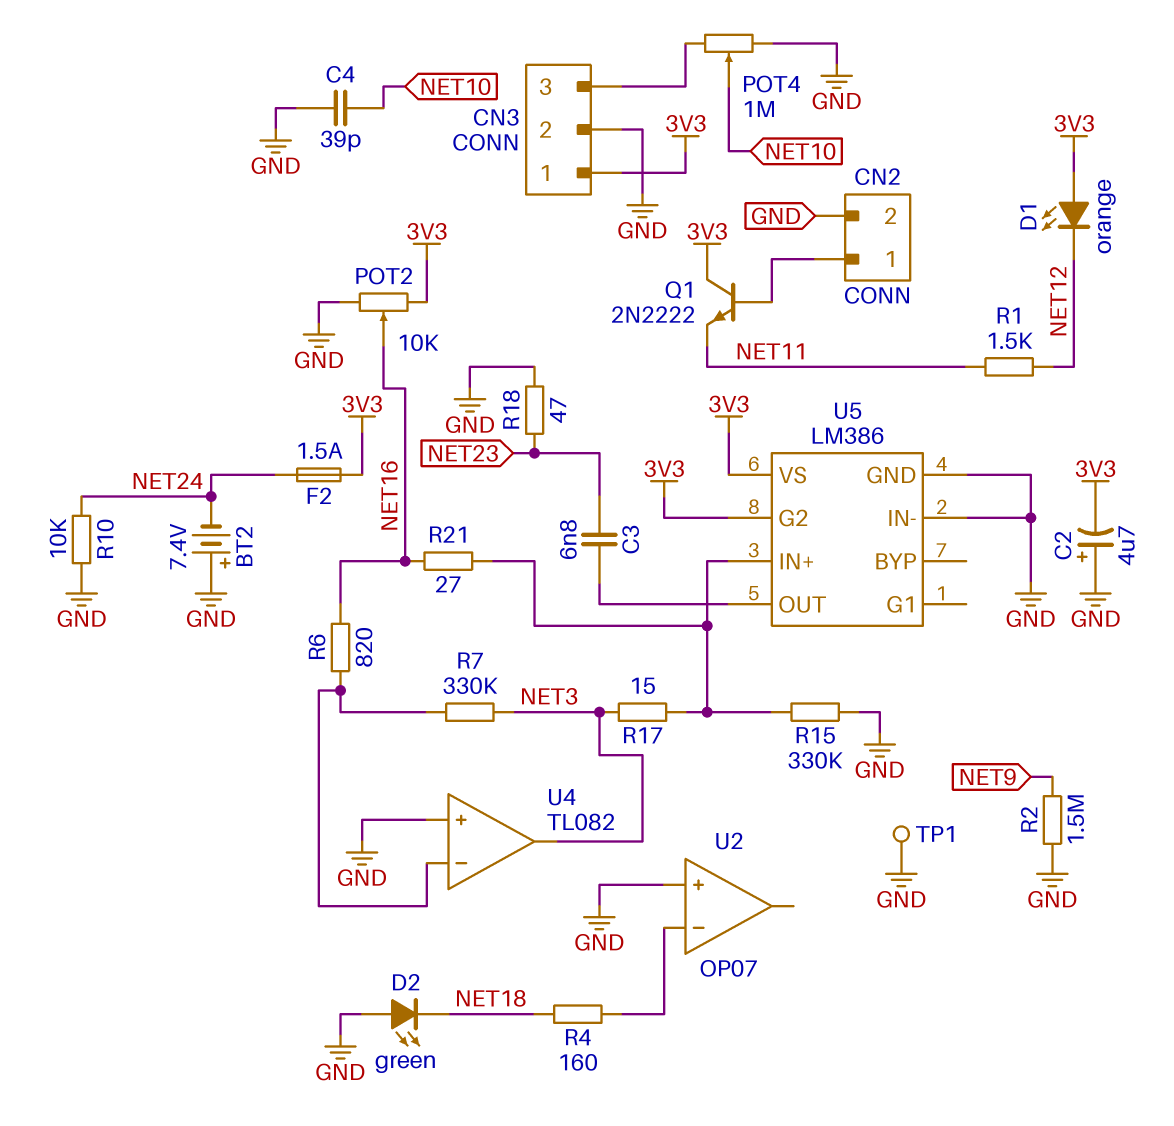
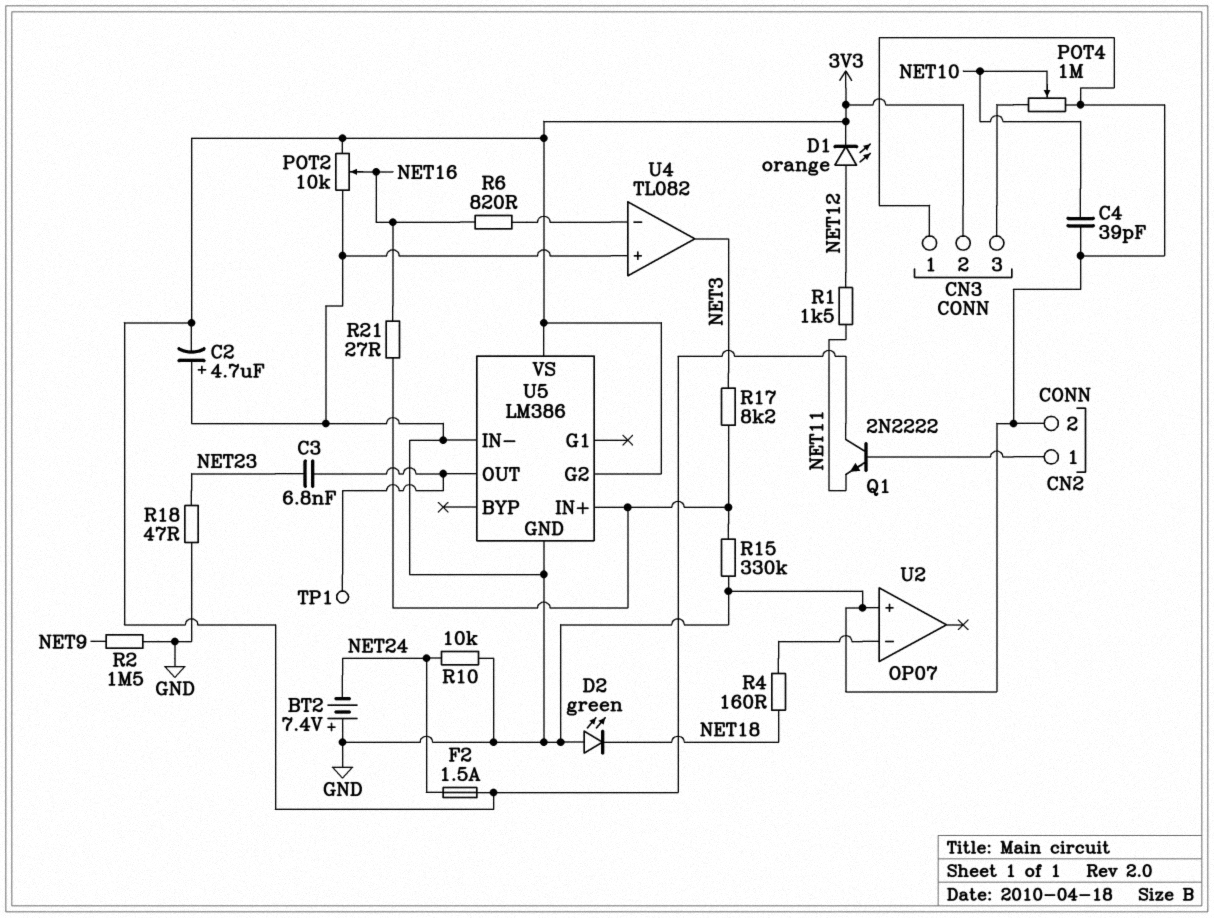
CN3 pin 1: 3V3 -> GND
CN3 pin 2: GND -> 3V3
D1: LED orange (A 3V3, K NET12) -> LED orange (A NET12, K 3V3)
R7: 330k (NET3, U4/in-) -> none
R17: 15 (NET3, U5/IN+) -> 8.2k (NET3, U5/IN+)
TP1: test point (GND) -> test point (U5/OUT)

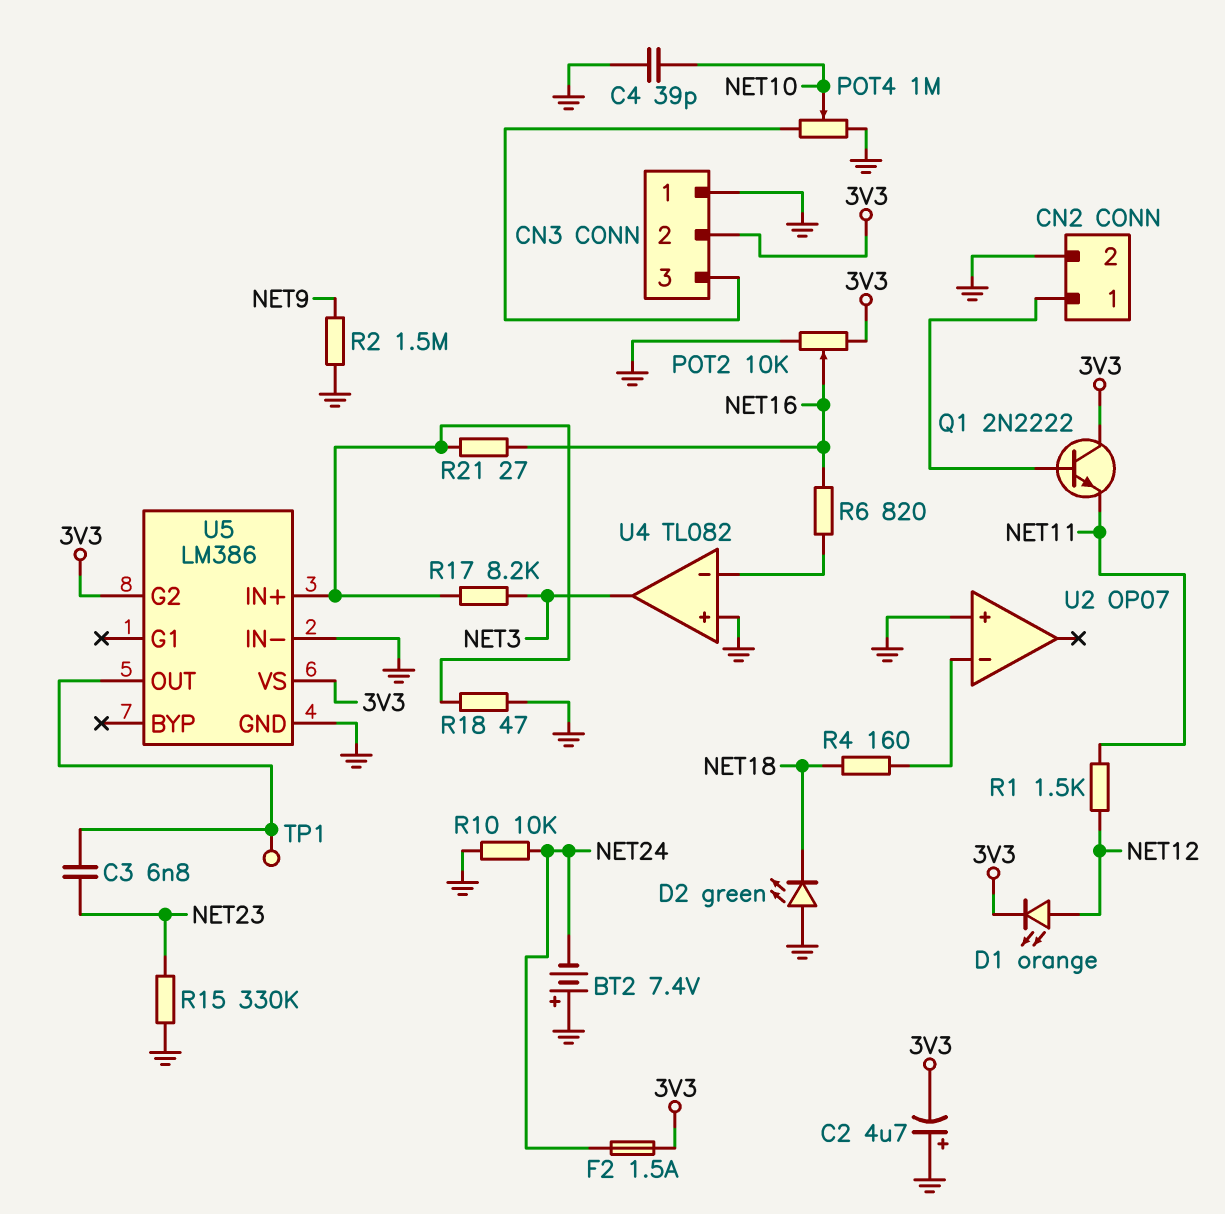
R15: 330k (GND, U5/IN+) -> 330k (GND, NET23)
R18: 47 (GND, NET23) -> 47 (GND, U5/IN+)

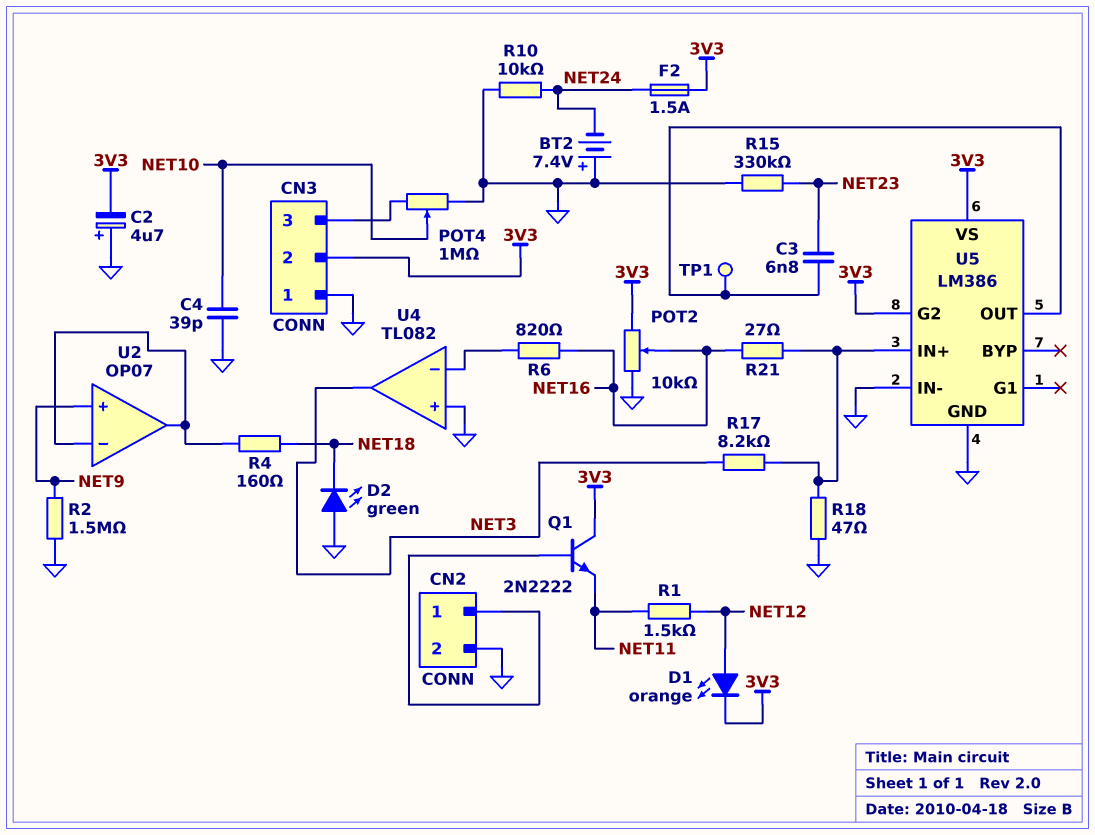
U2 pin in+: GND -> NET9
U2 pin out: none -> U2/in-

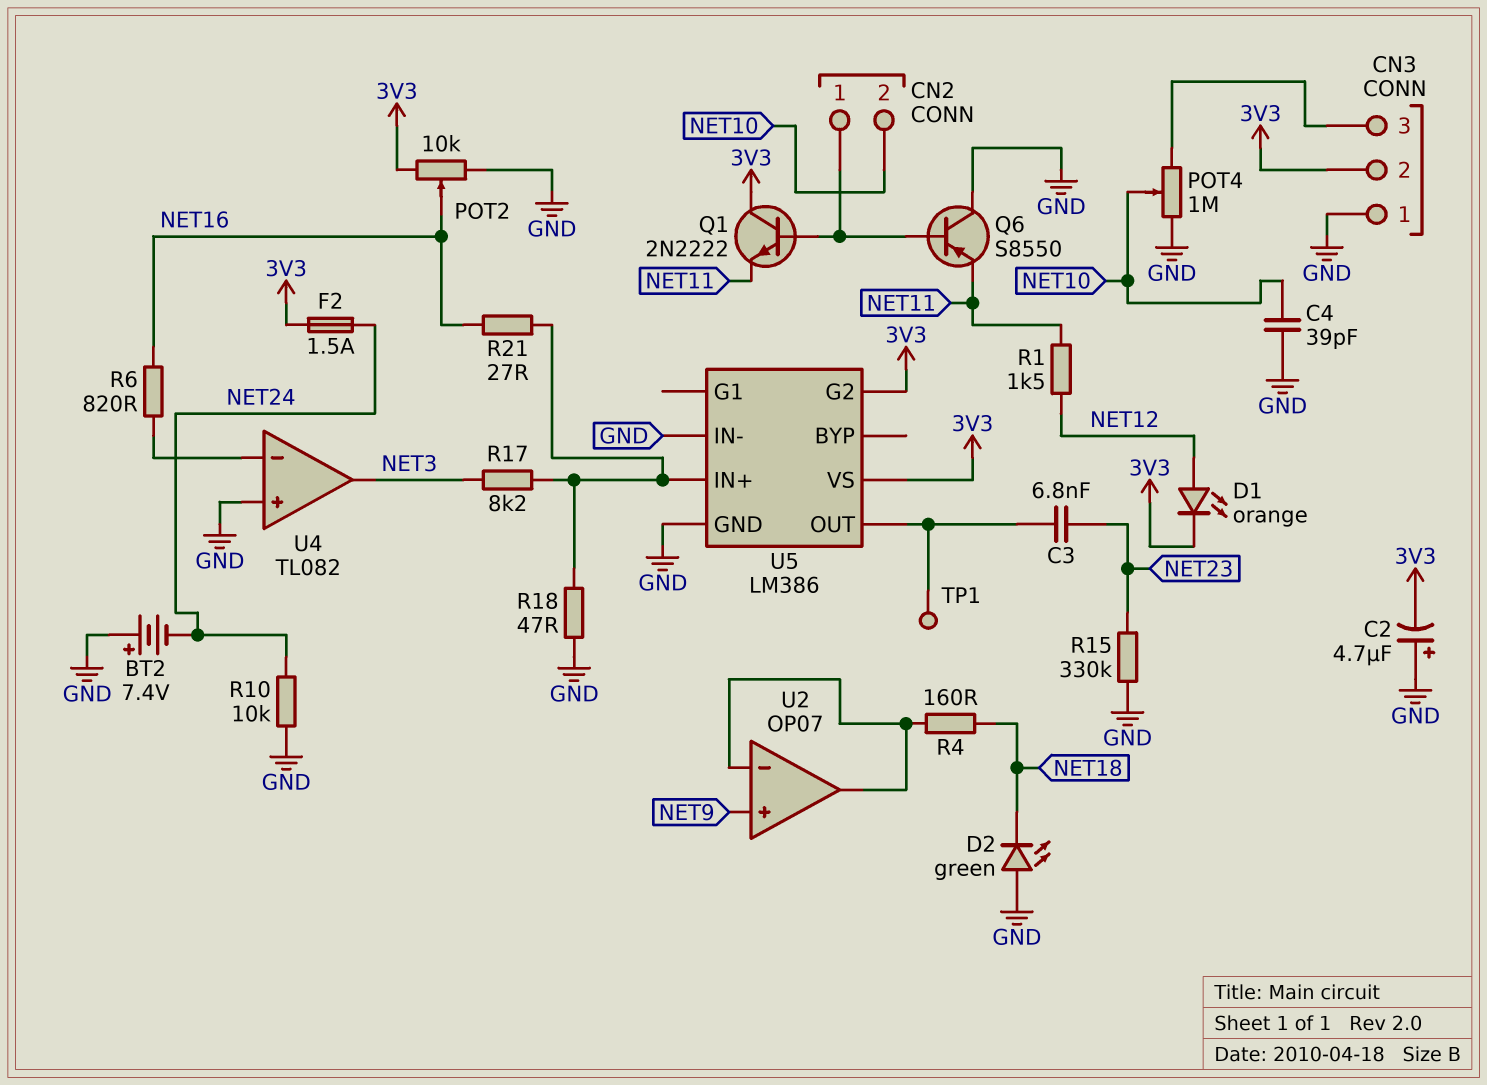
CN2 pin 2: GND -> NET10
Q6: none -> PNP S8550 (B CN2/1, C GND, E NET11)
R2: 1.5M (GND, NET9) -> none

